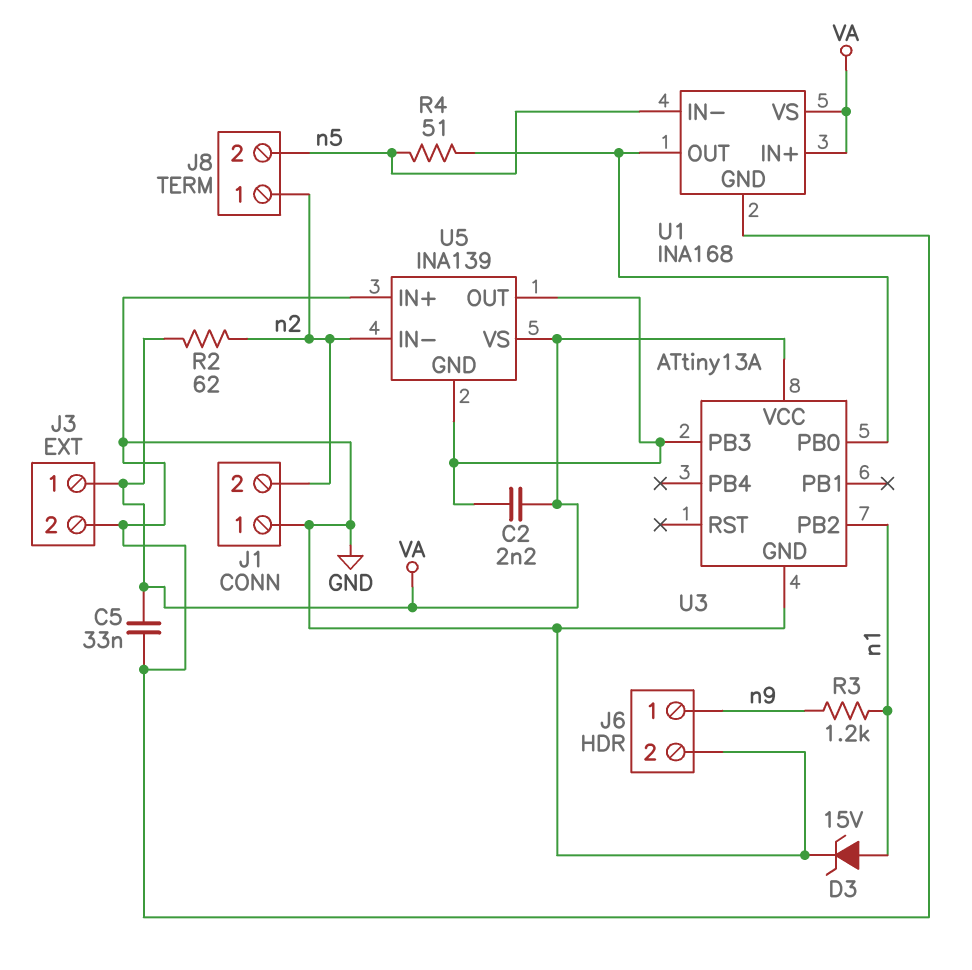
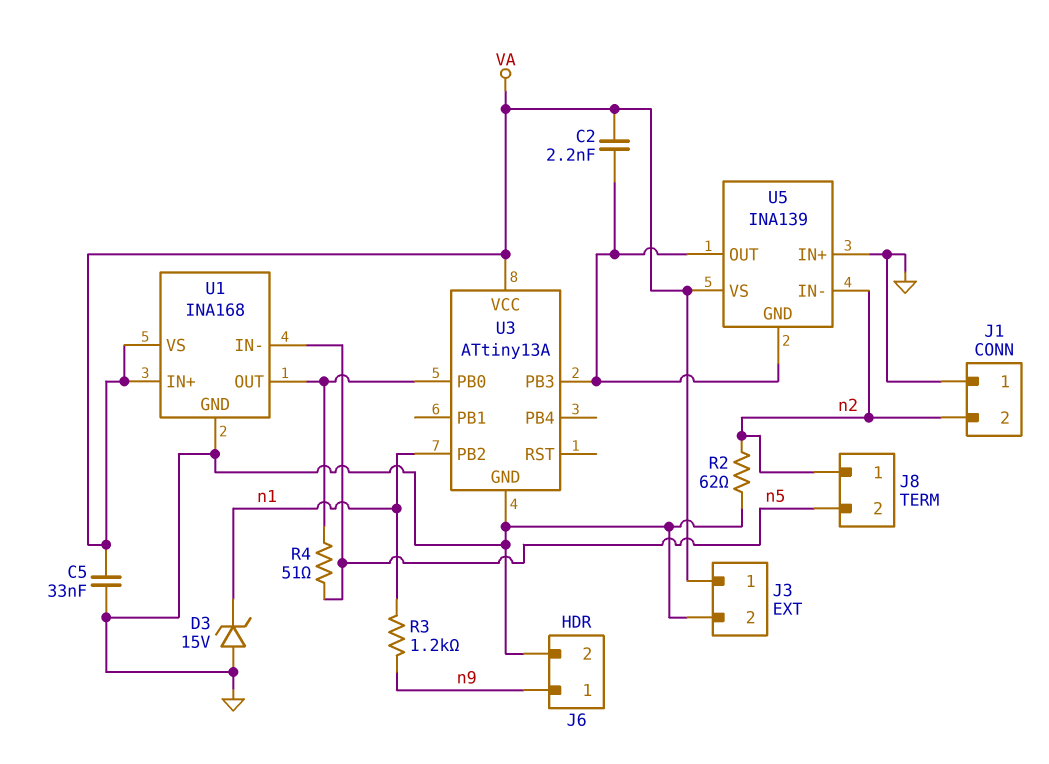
D3: zener 15V (A n1, K GND) -> zener 15V (A GND, K n1)
R2: 62 (VA, n2) -> 62 (GND, n2)

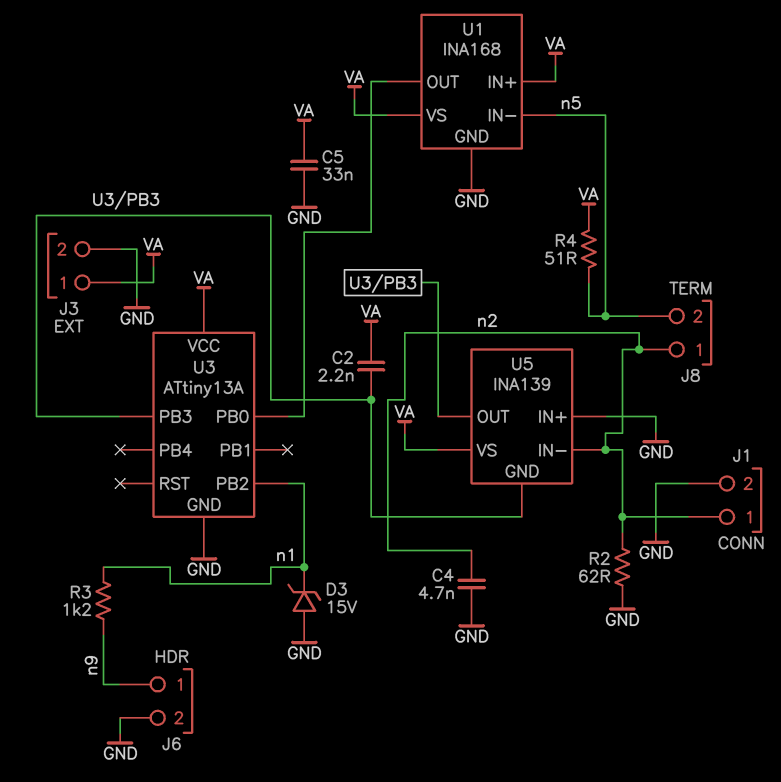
C4: none -> 4.7nF (GND, n2)
J1 pin 1: GND -> n2
J1 pin 2: n2 -> GND
R4: 51 (U1/OUT, n5) -> 51 (VA, n5)

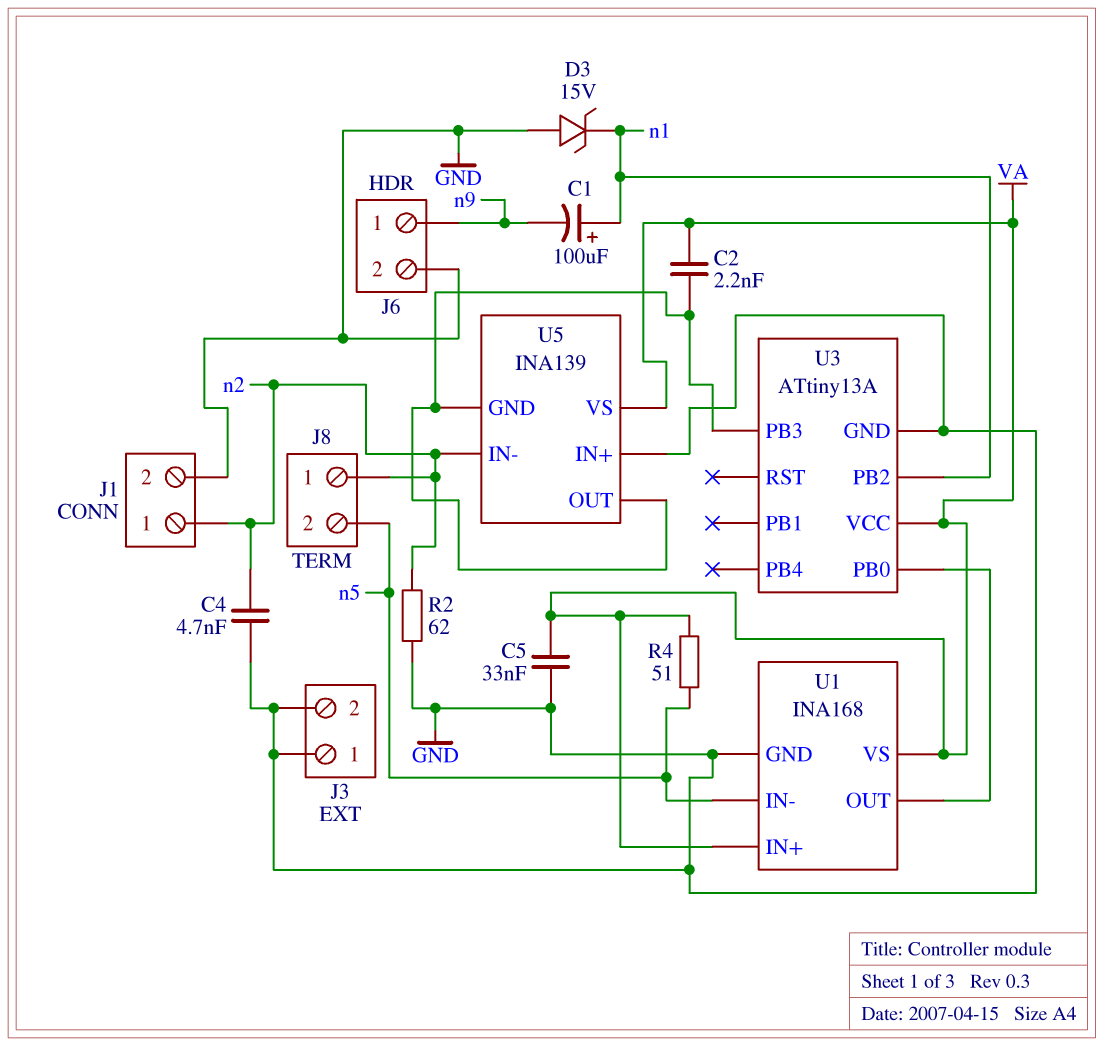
C1: none -> 100uF (plus n1, minus n9)
J3 pin 1: VA -> GND
R3: 1.2k (n1, n9) -> none

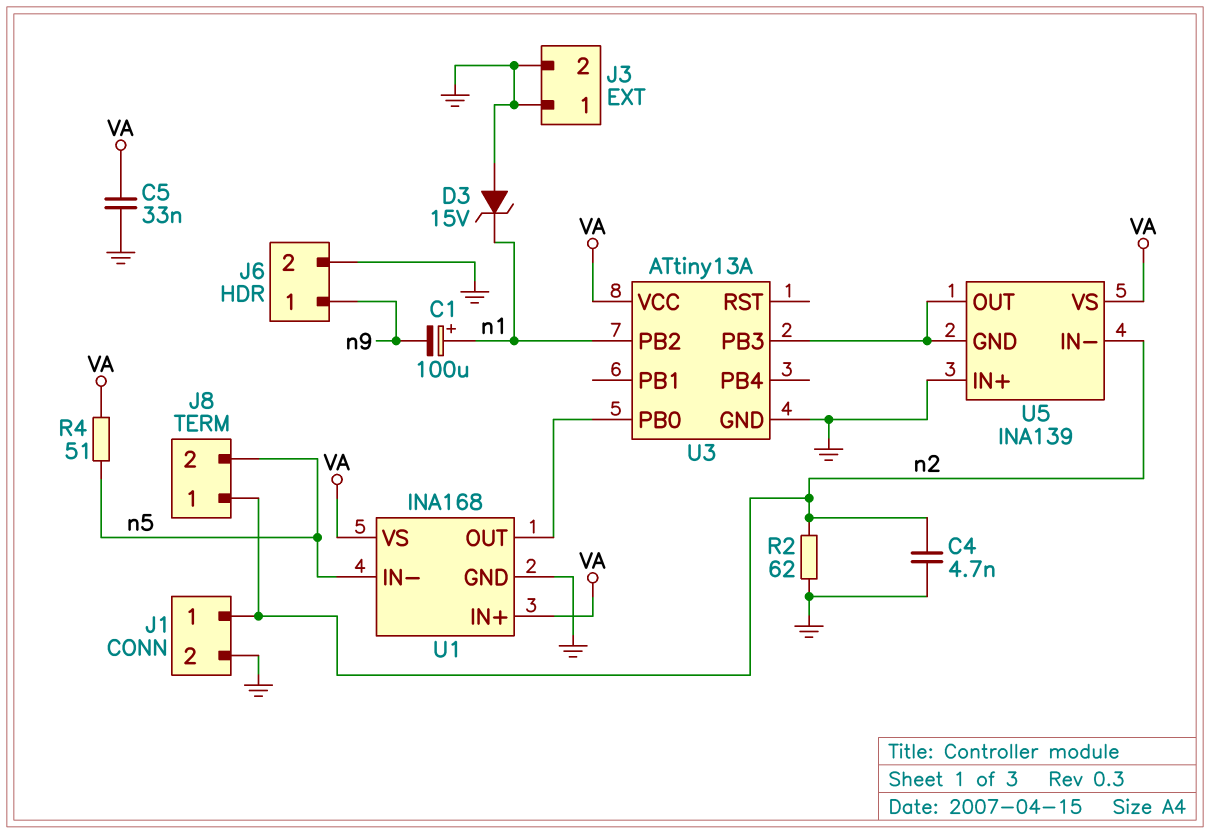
C2: 2.2nF (U3/PB3, VA) -> none

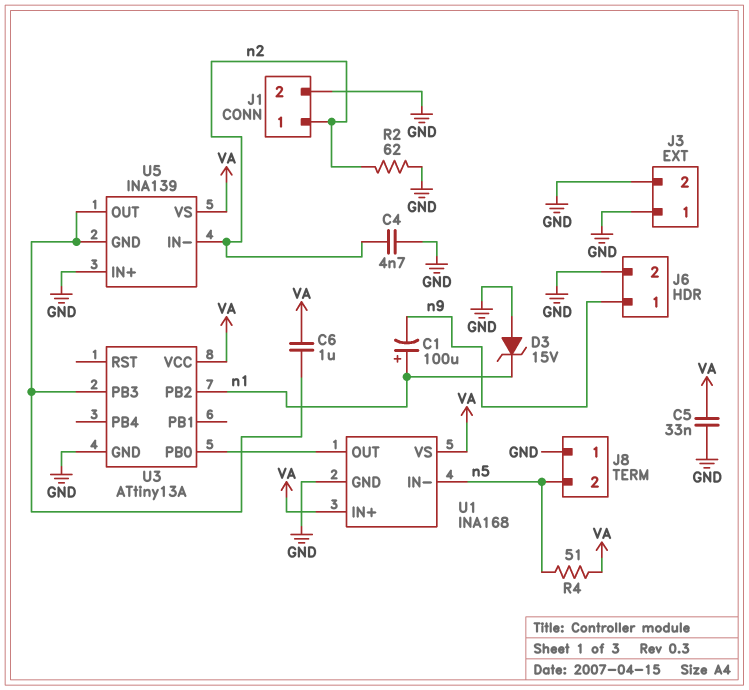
C6: none -> 1uF (U3/PB3, VA)
J8 pin 1: n2 -> GND

